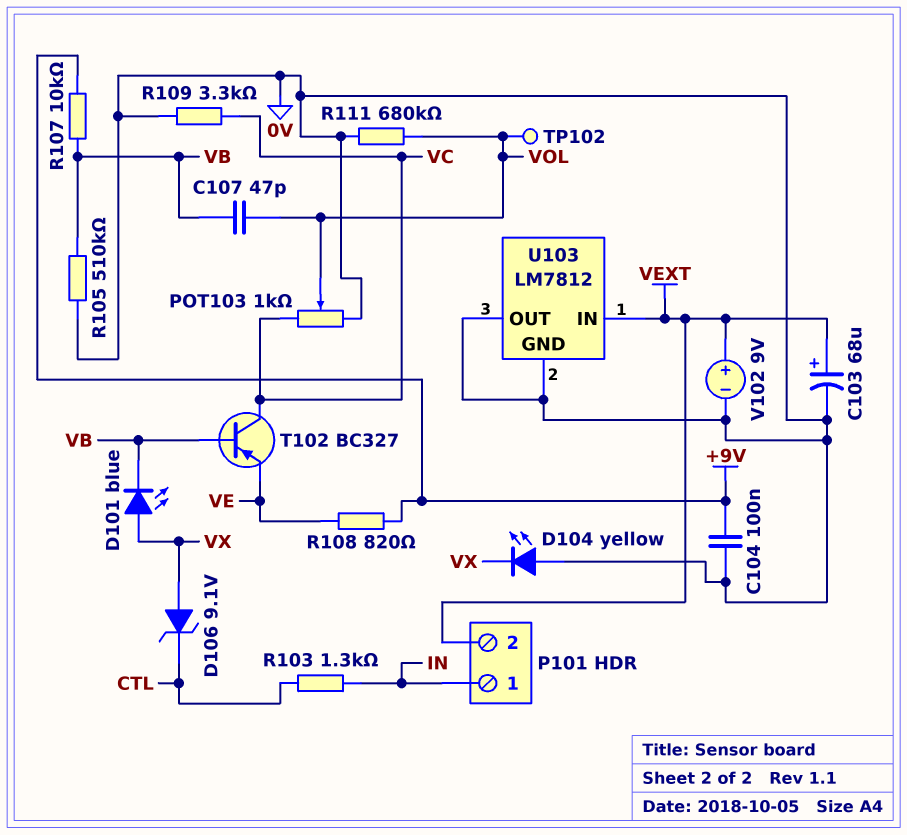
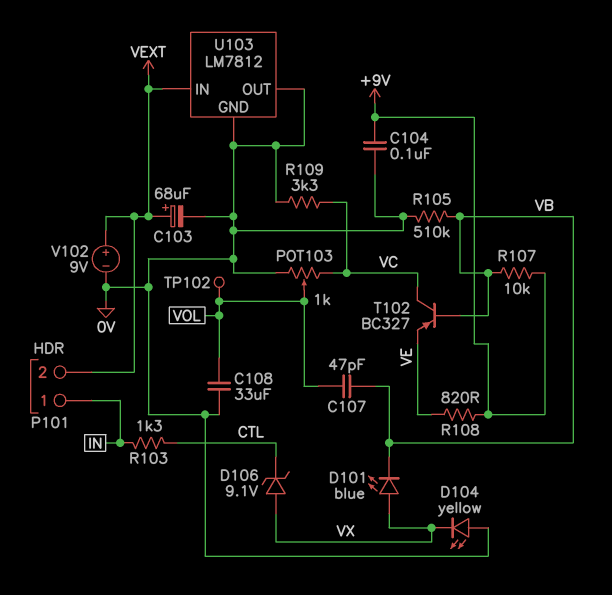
C108: none -> 33uF (0V, VOL)
R111: 680k (0V, VOL) -> none

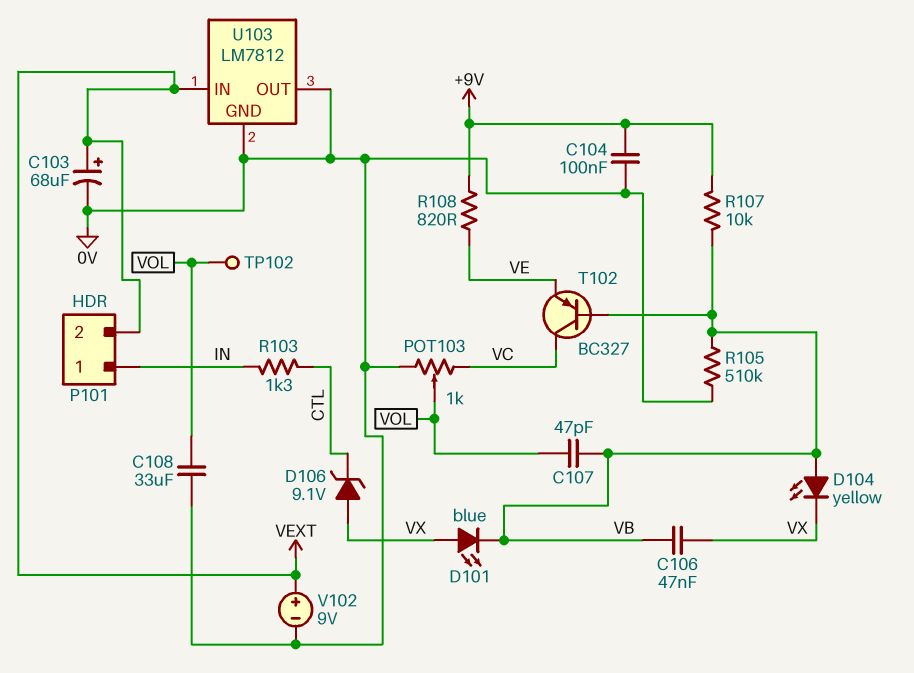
C106: none -> 47nF (VB, VX)
D104: LED yellow (A 0V, K VX) -> LED yellow (A VB, K VX)
R109: 3.3k (0V, VC) -> none

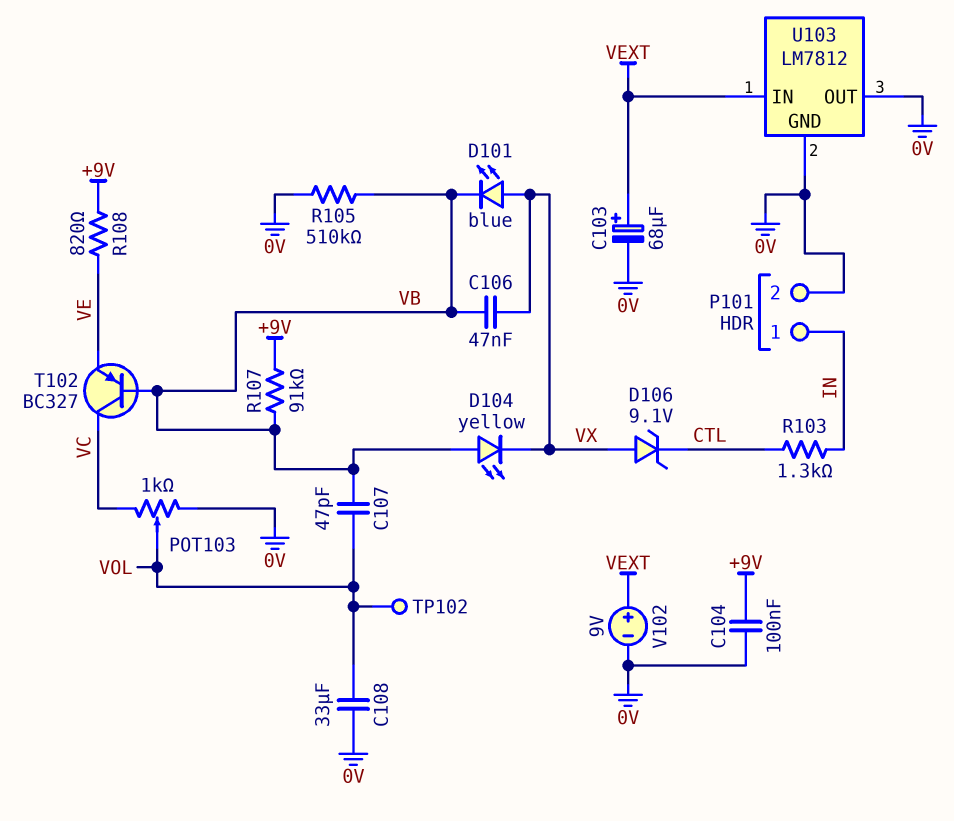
P101 pin 2: VEXT -> 0V
R107: 10k (+9V, VB) -> 91k (+9V, VB)

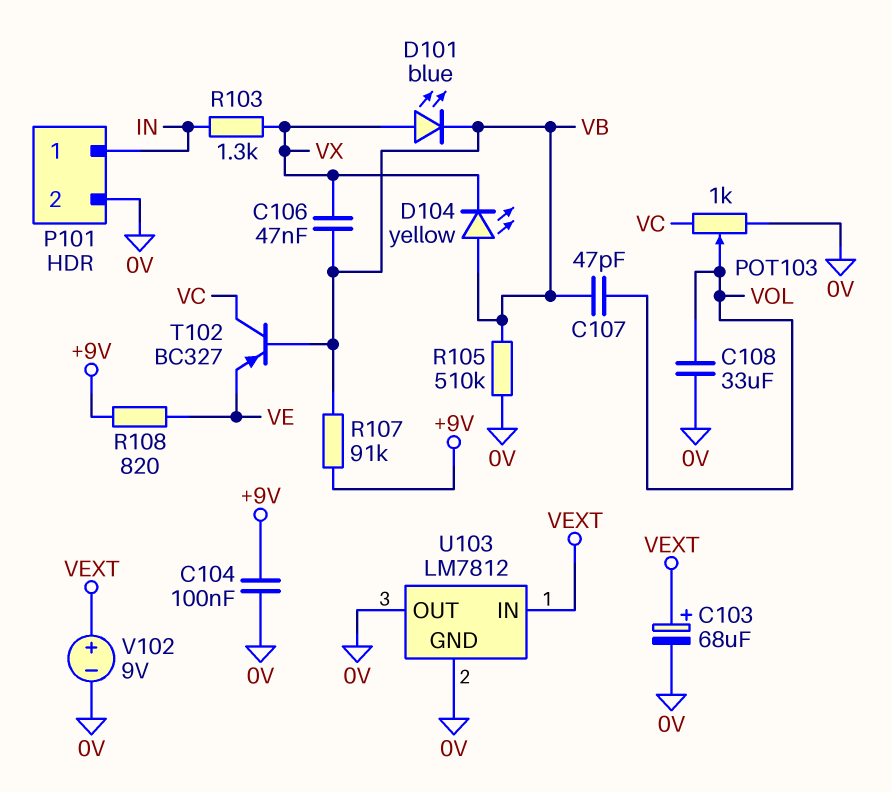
D106: zener 9.1V (A VX, K CTL) -> none
R103: 1.3k (CTL, IN) -> 1.3k (IN, VX)
TP102: test point (VOL) -> none

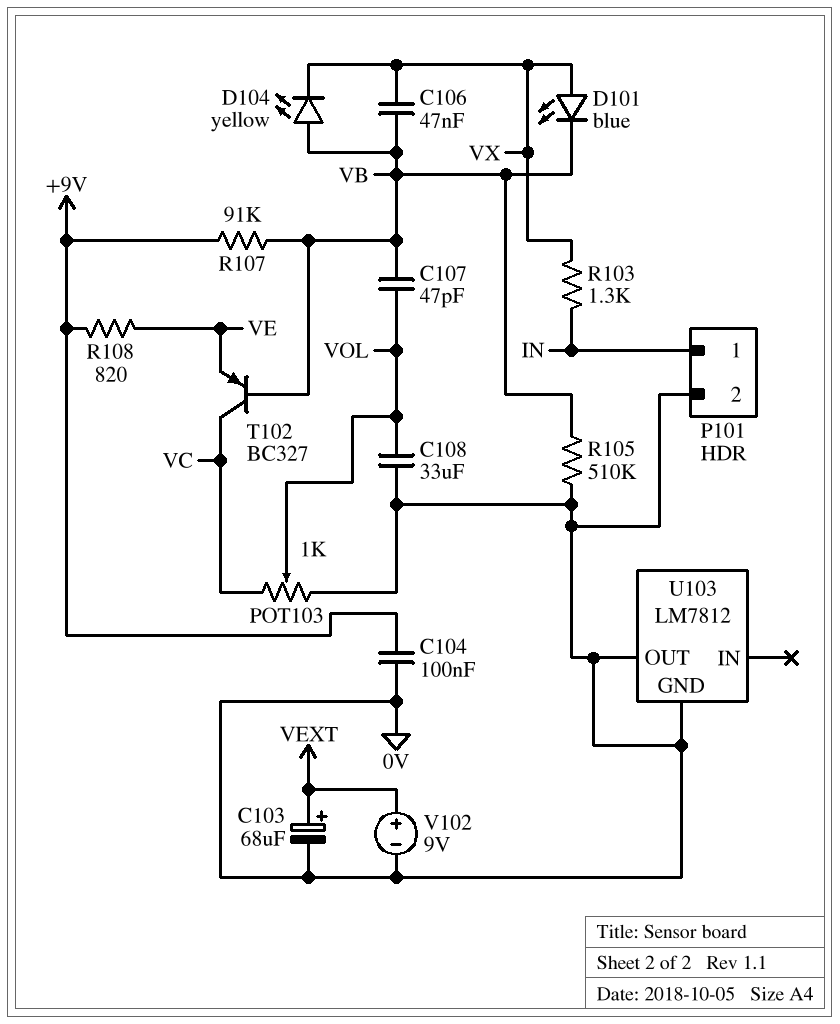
U103 pin IN: VEXT -> none

